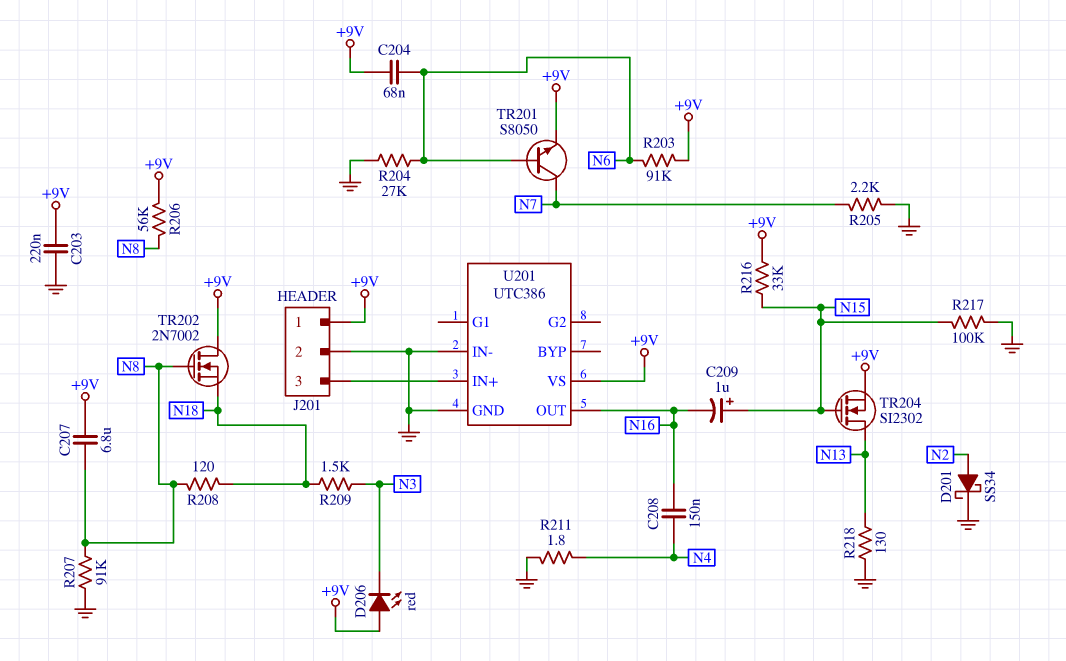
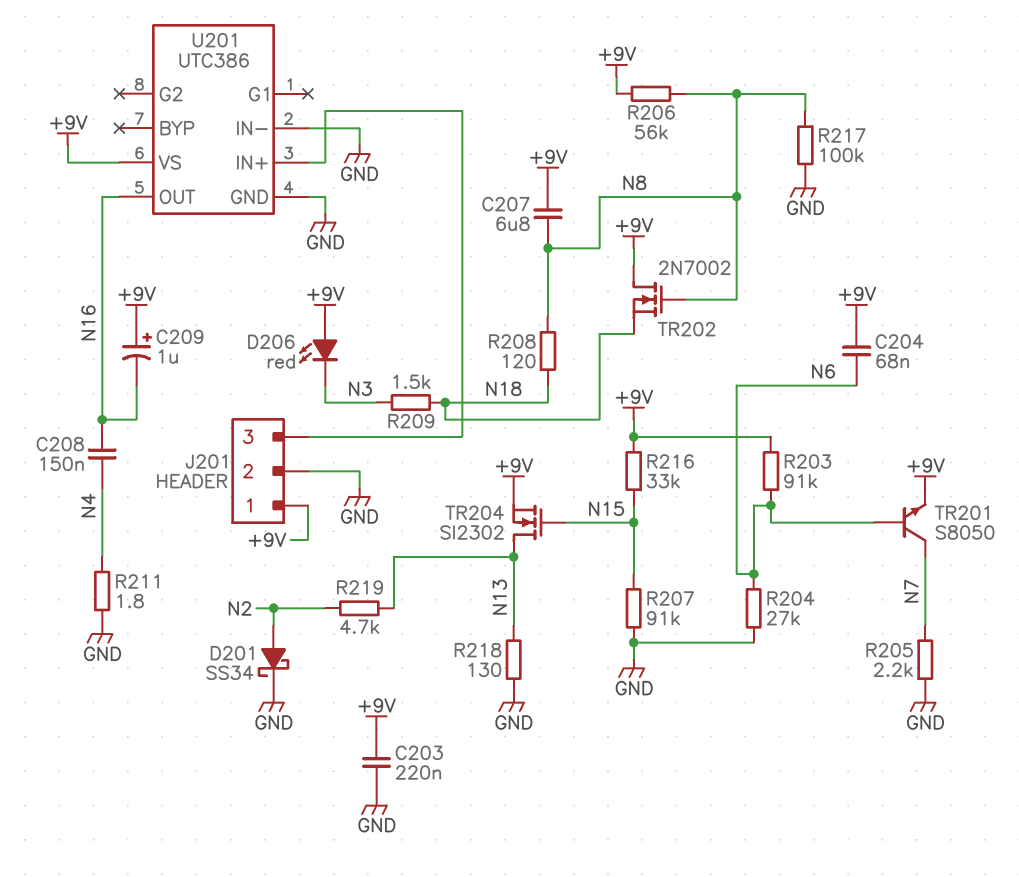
C209: 1uF (plus N15, minus N16) -> 1uF (plus +9V, minus N16)
R207: 91k (GND, N8) -> 91k (GND, N15)
R217: 100k (GND, N15) -> 100k (GND, N8)
R219: none -> 4.7k (N2, N13)

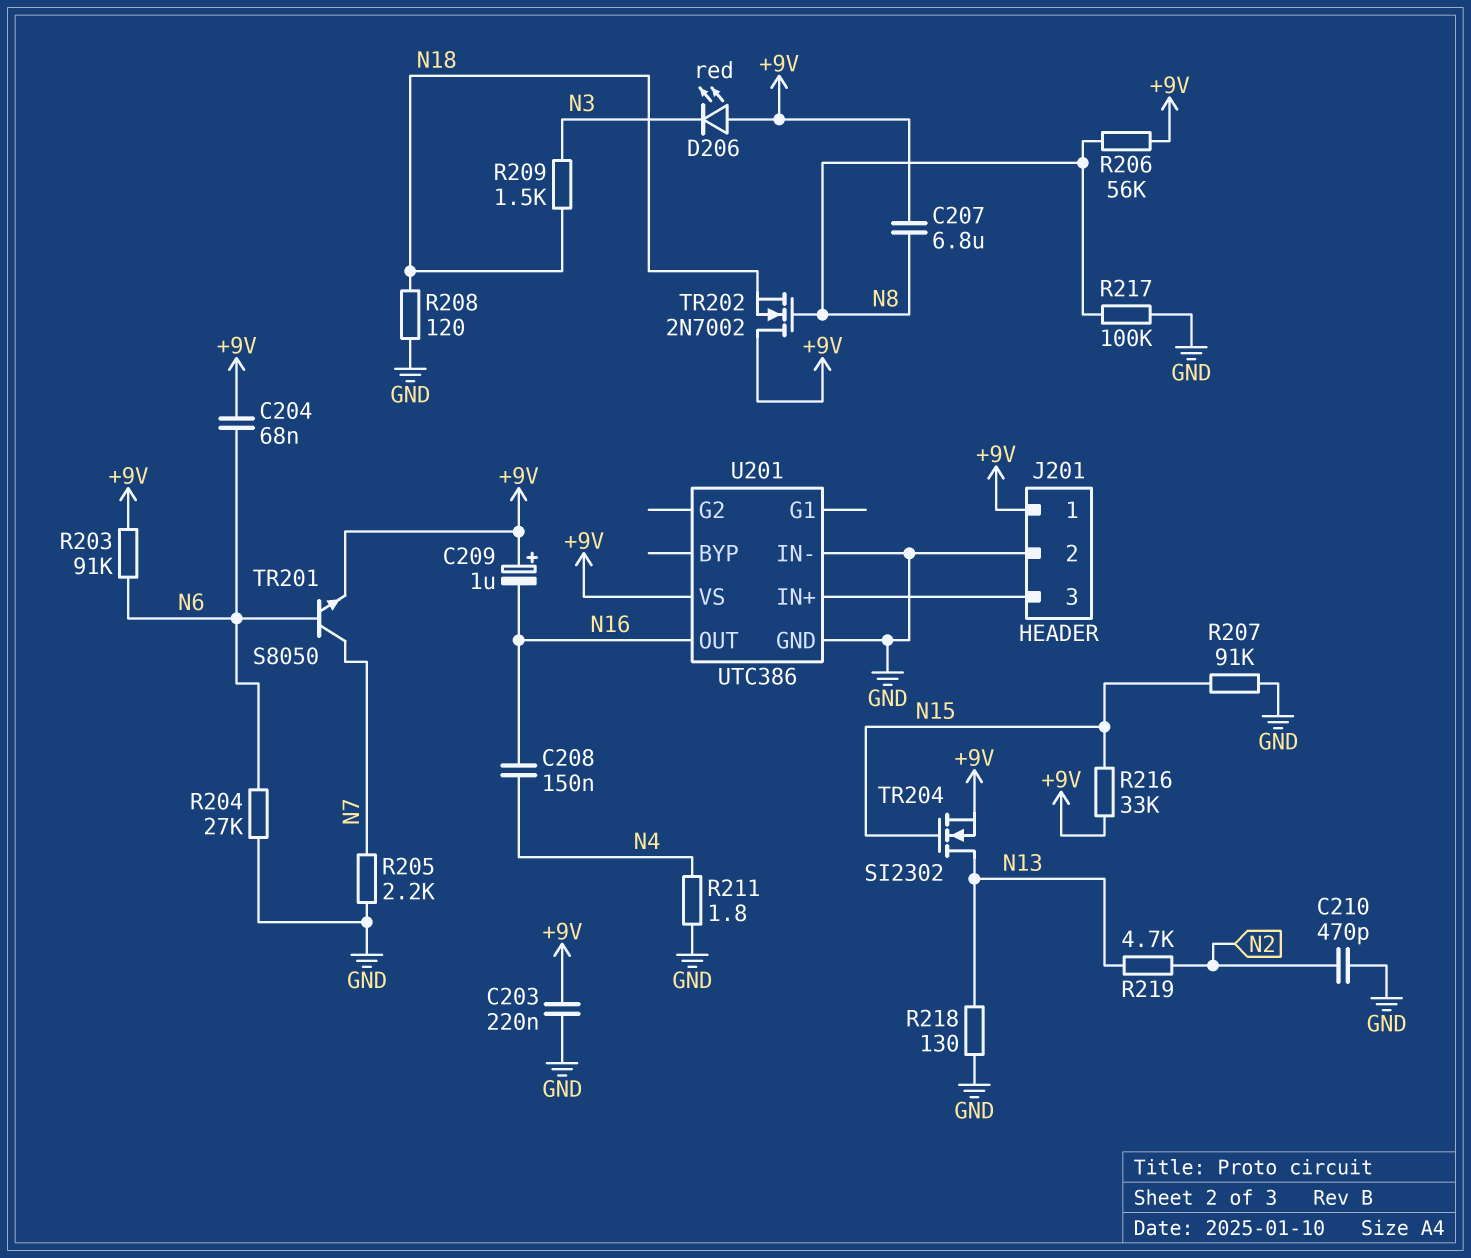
C210: none -> 470pF (GND, N2)
D201: schottky SS34 (A N2, K GND) -> none
R208: 120 (N8, N18) -> 120 (GND, N18)

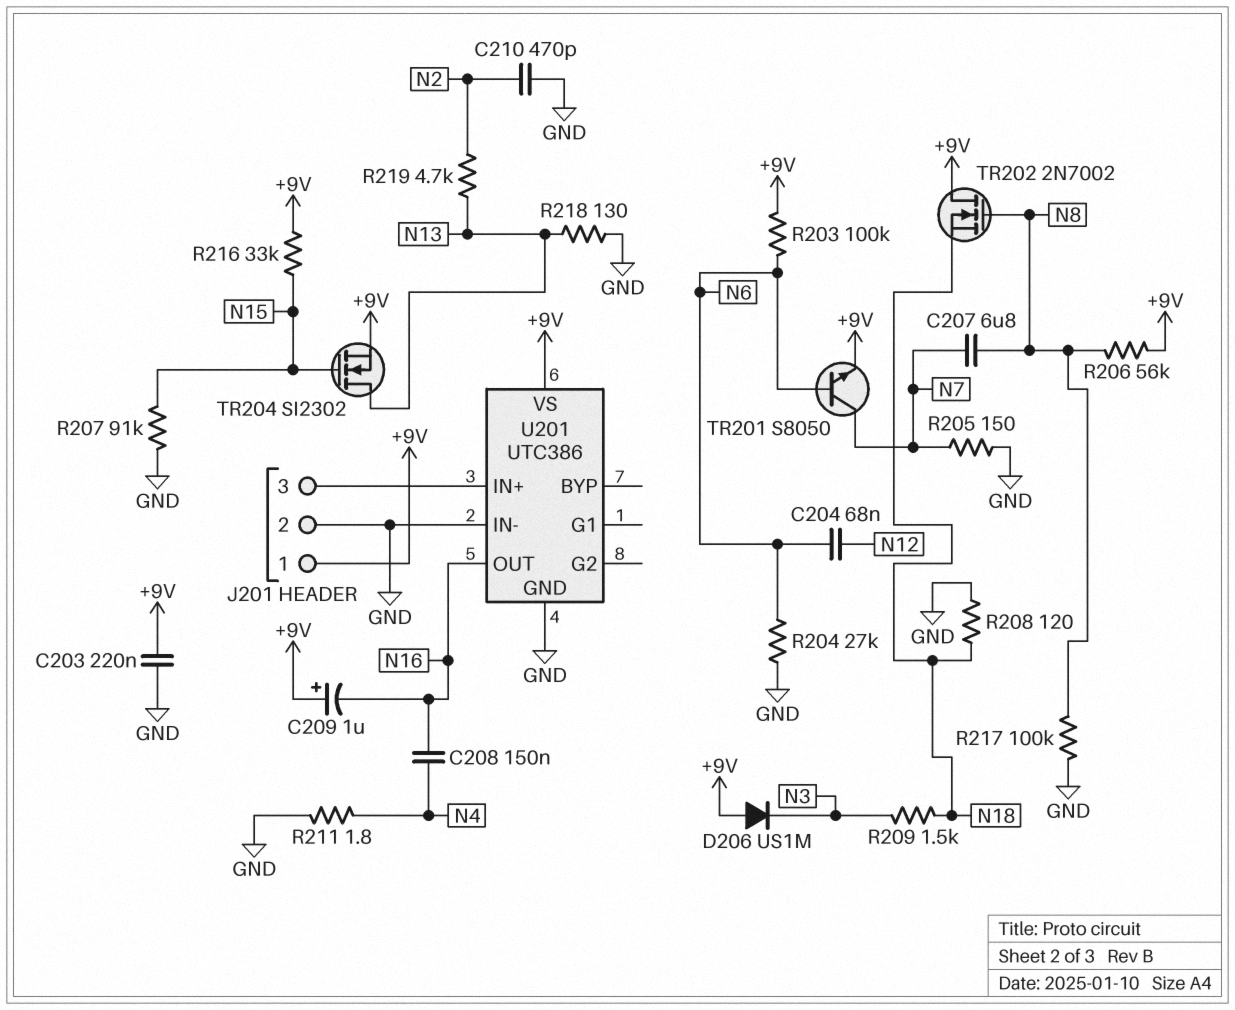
C204: 68nF (+9V, N6) -> 68nF (N6, N12)
C207: 6.8uF (+9V, N8) -> 6.8uF (N7, N8)
D206: LED red (A +9V, K N3) -> diode US1M (A +9V, K N3)
R203: 91k (+9V, N6) -> 100k (+9V, N6)
R205: 2.2k (GND, N7) -> 150 (GND, N7)

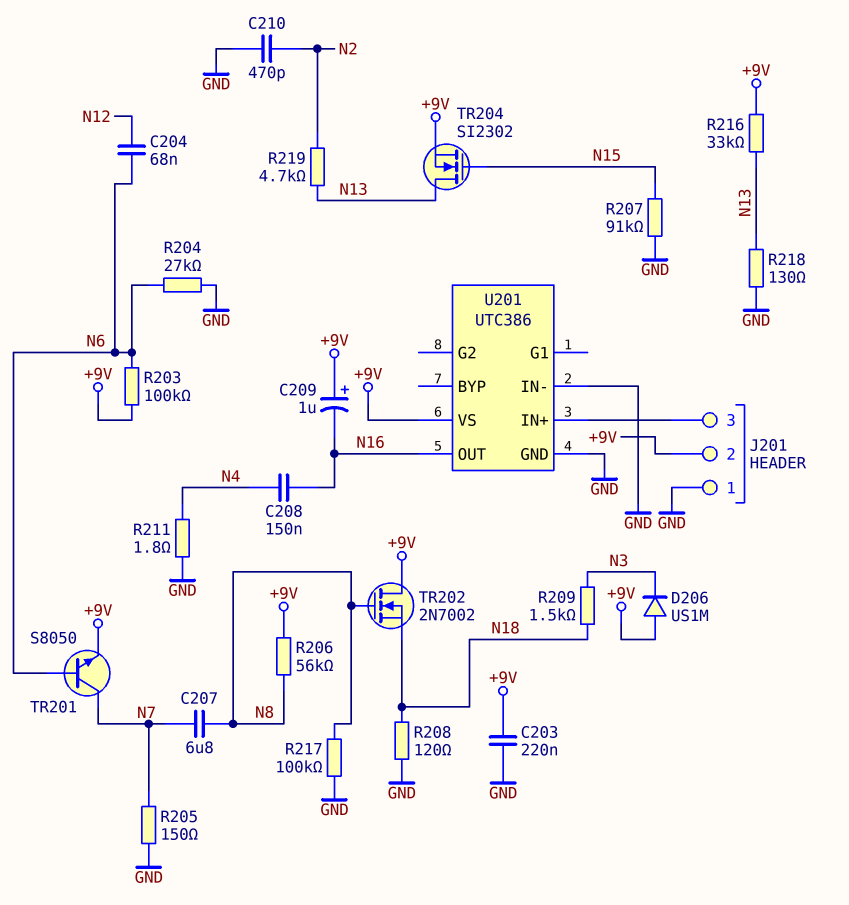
J201 pin 1: +9V -> GND
J201 pin 2: GND -> +9V
R216: 33k (+9V, N15) -> 33k (+9V, N13)

